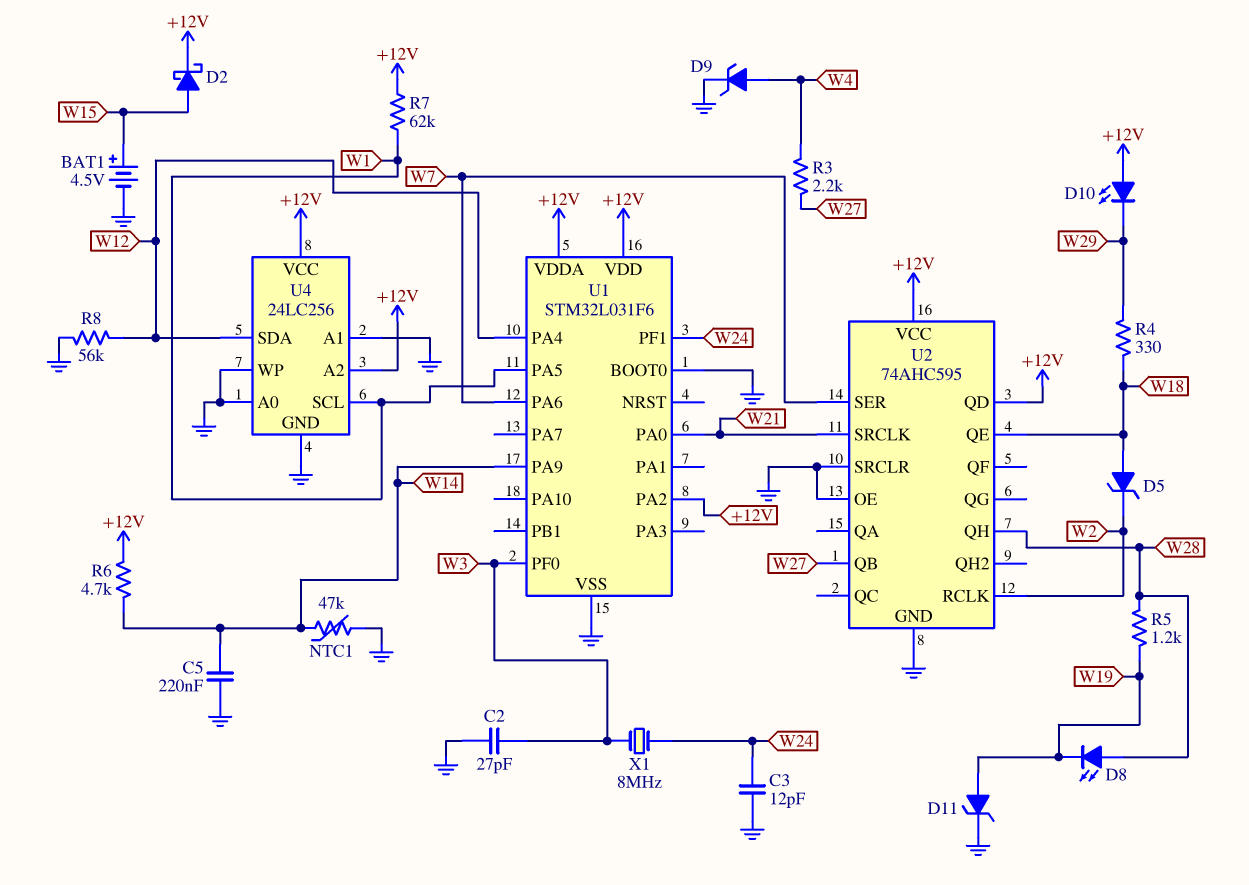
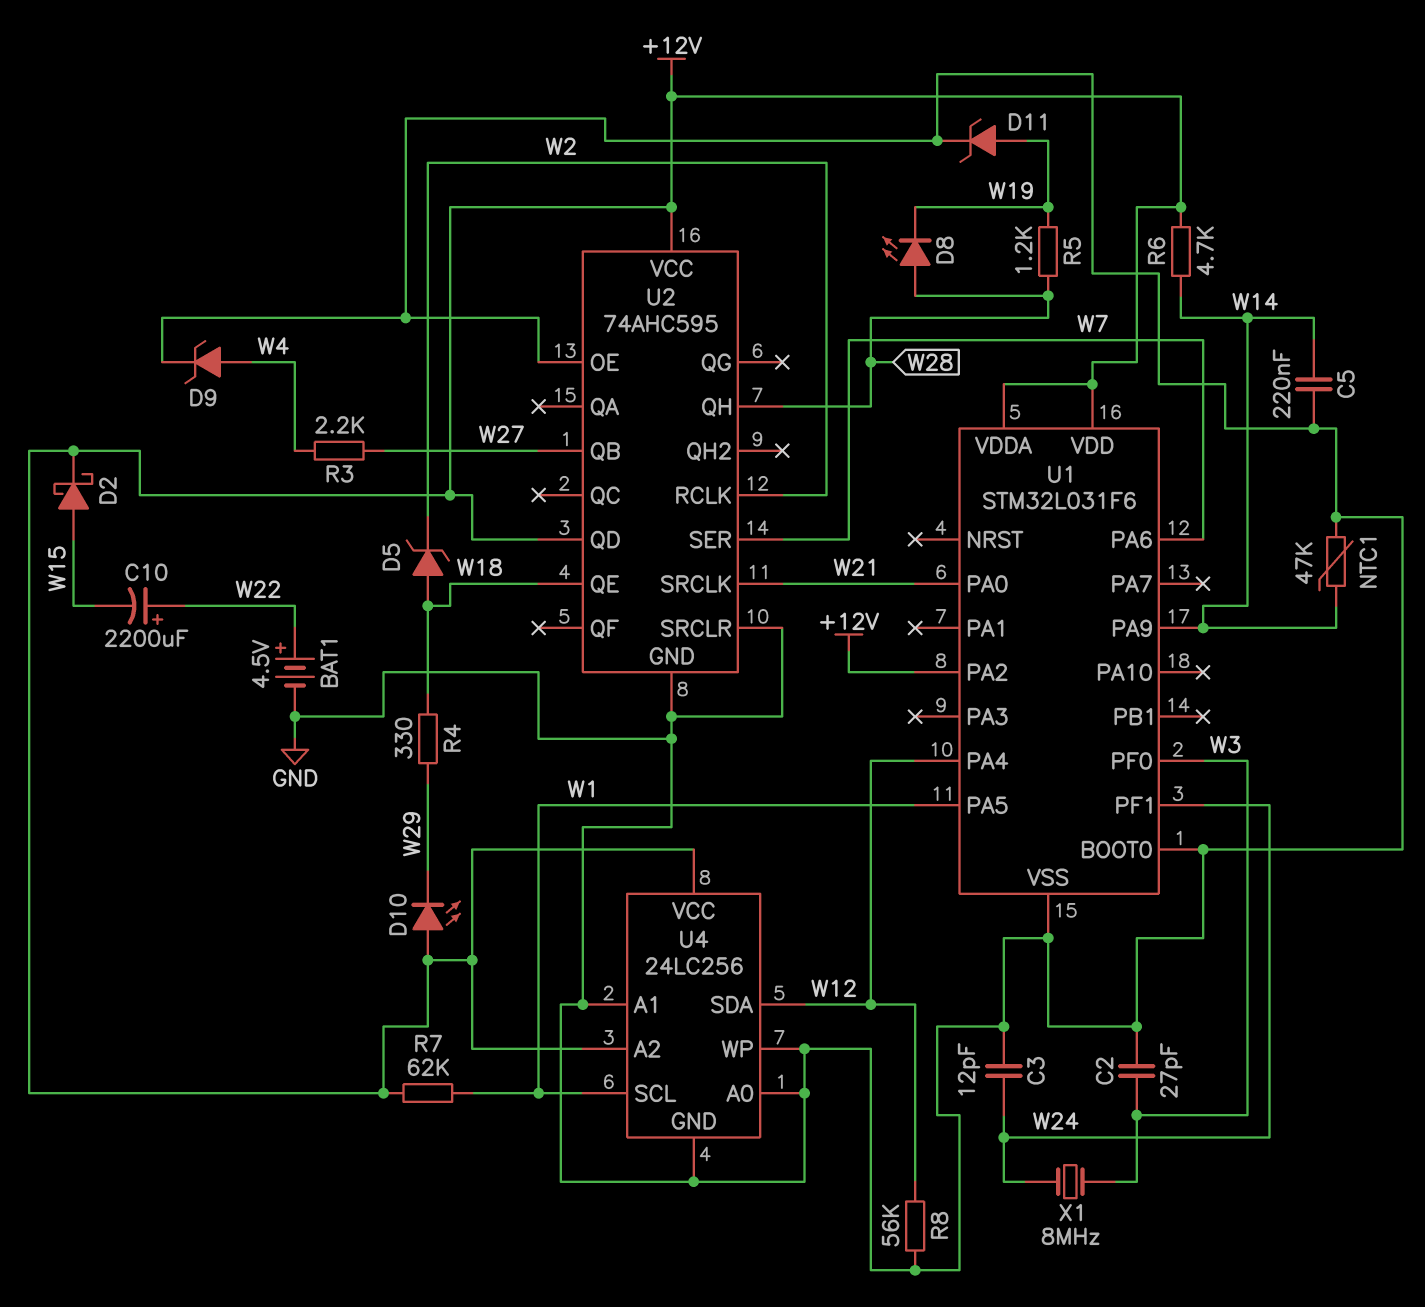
BAT1: 4.5V (plus W15, minus GND) -> 4.5V (plus W22, minus GND)
C10: none -> 2200uF (plus W22, minus W15)

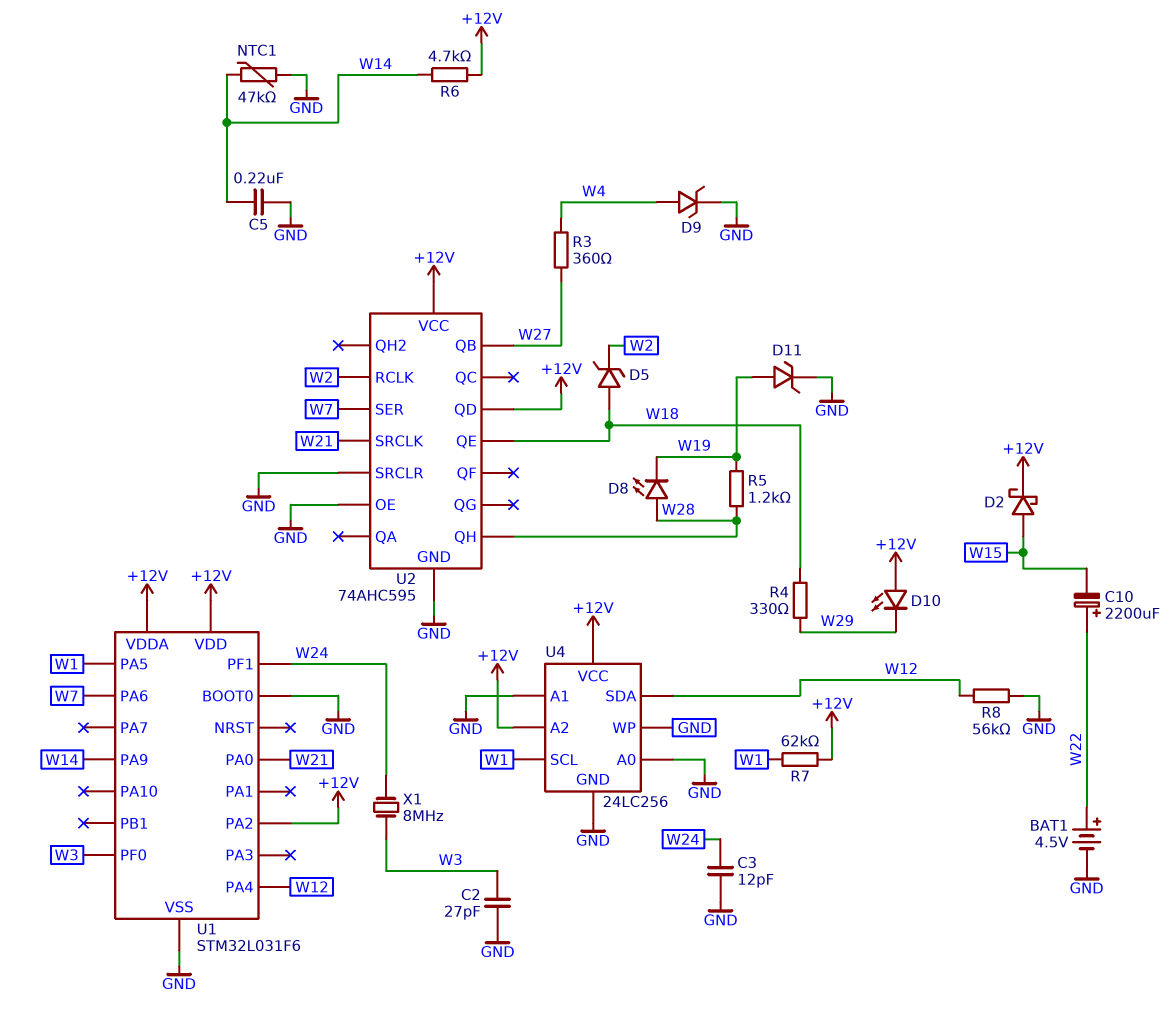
R3: 2.2k (W4, W27) -> 360 (W4, W27)

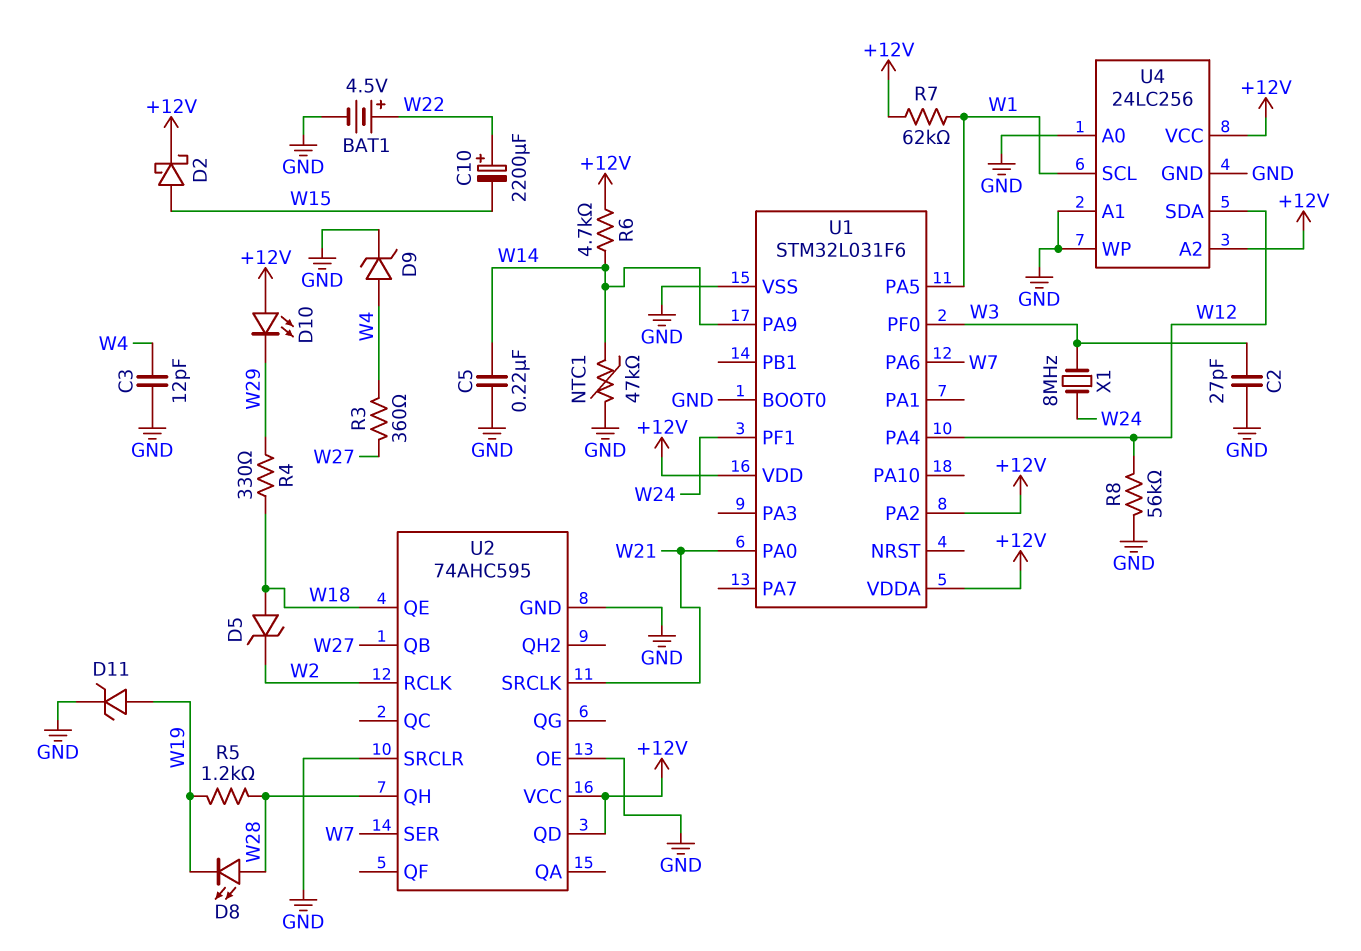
C3: 12pF (GND, W24) -> 12pF (GND, W4)

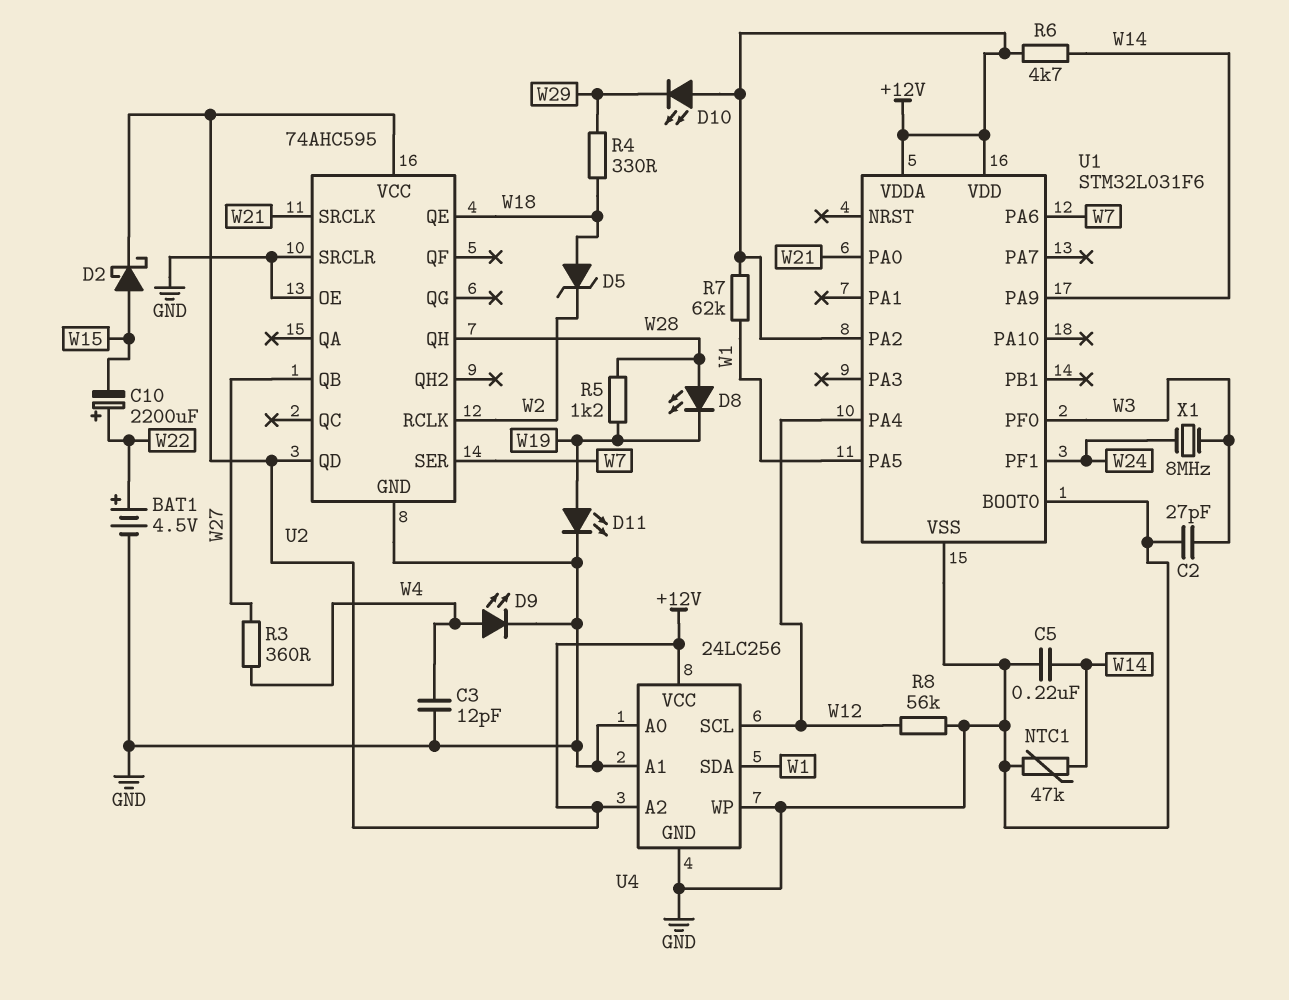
D9: zener (A W4, K GND) -> LED (A W4, K GND)
D11: zener (A W19, K GND) -> LED (A W19, K GND)
U4 pin SCL: W1 -> W12
U4 pin SDA: W12 -> W1

